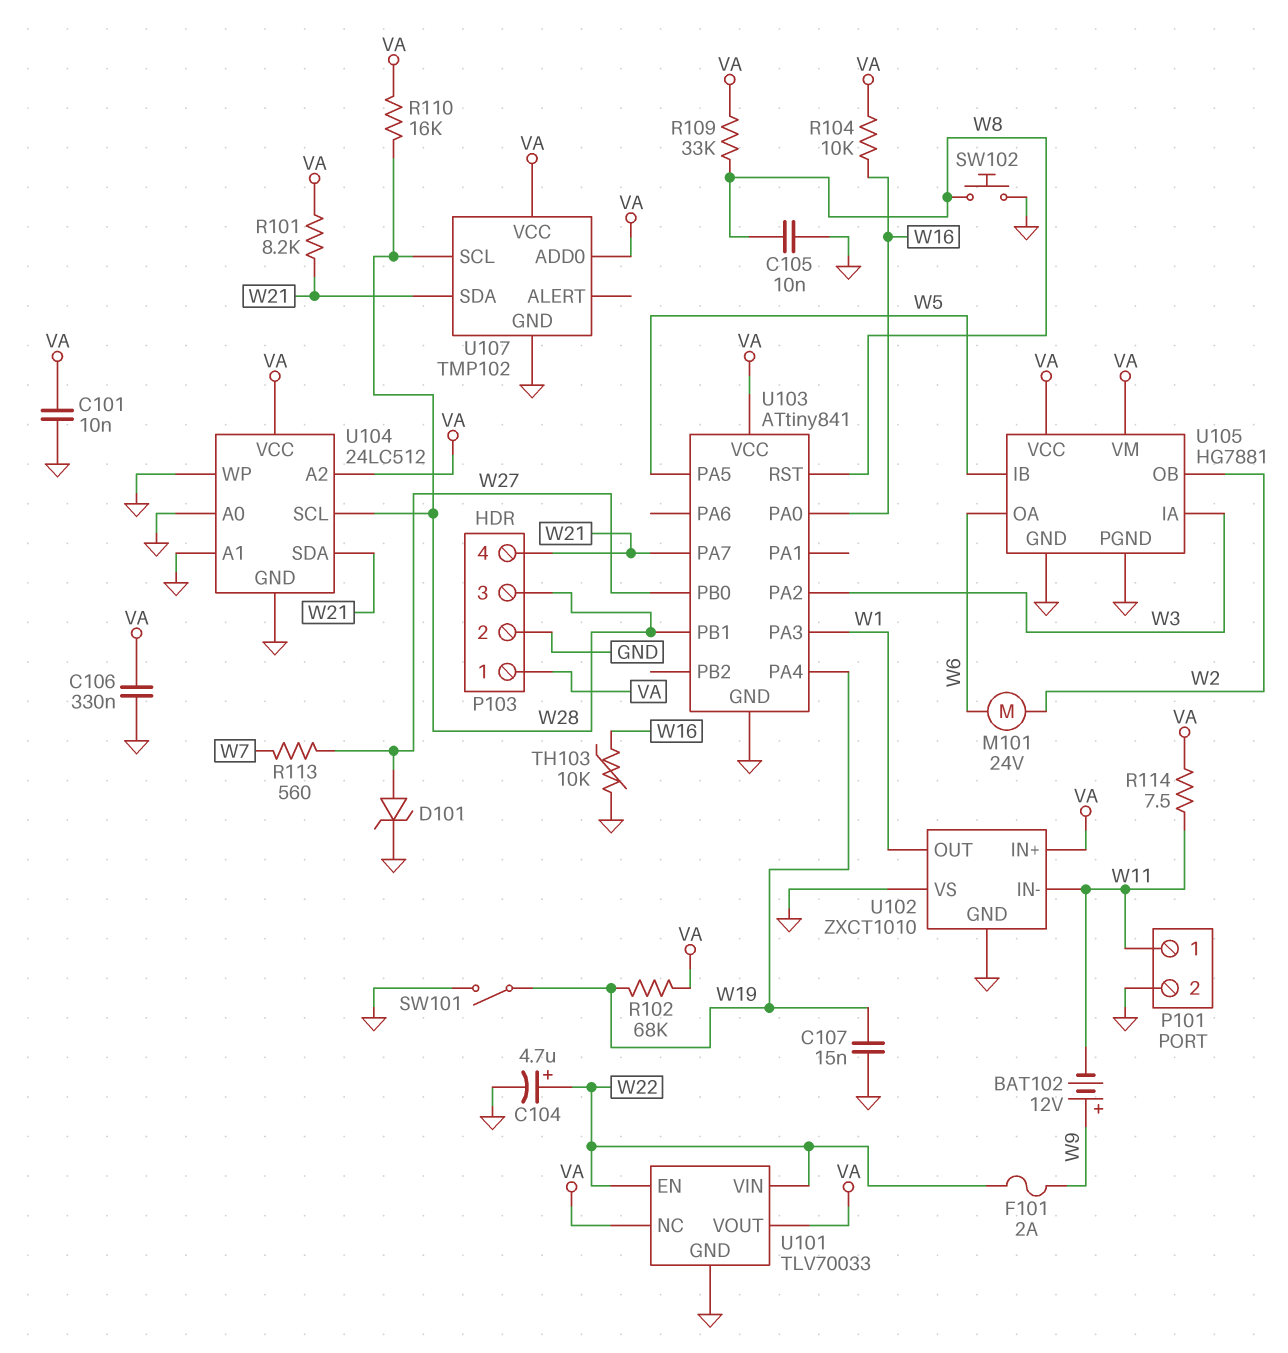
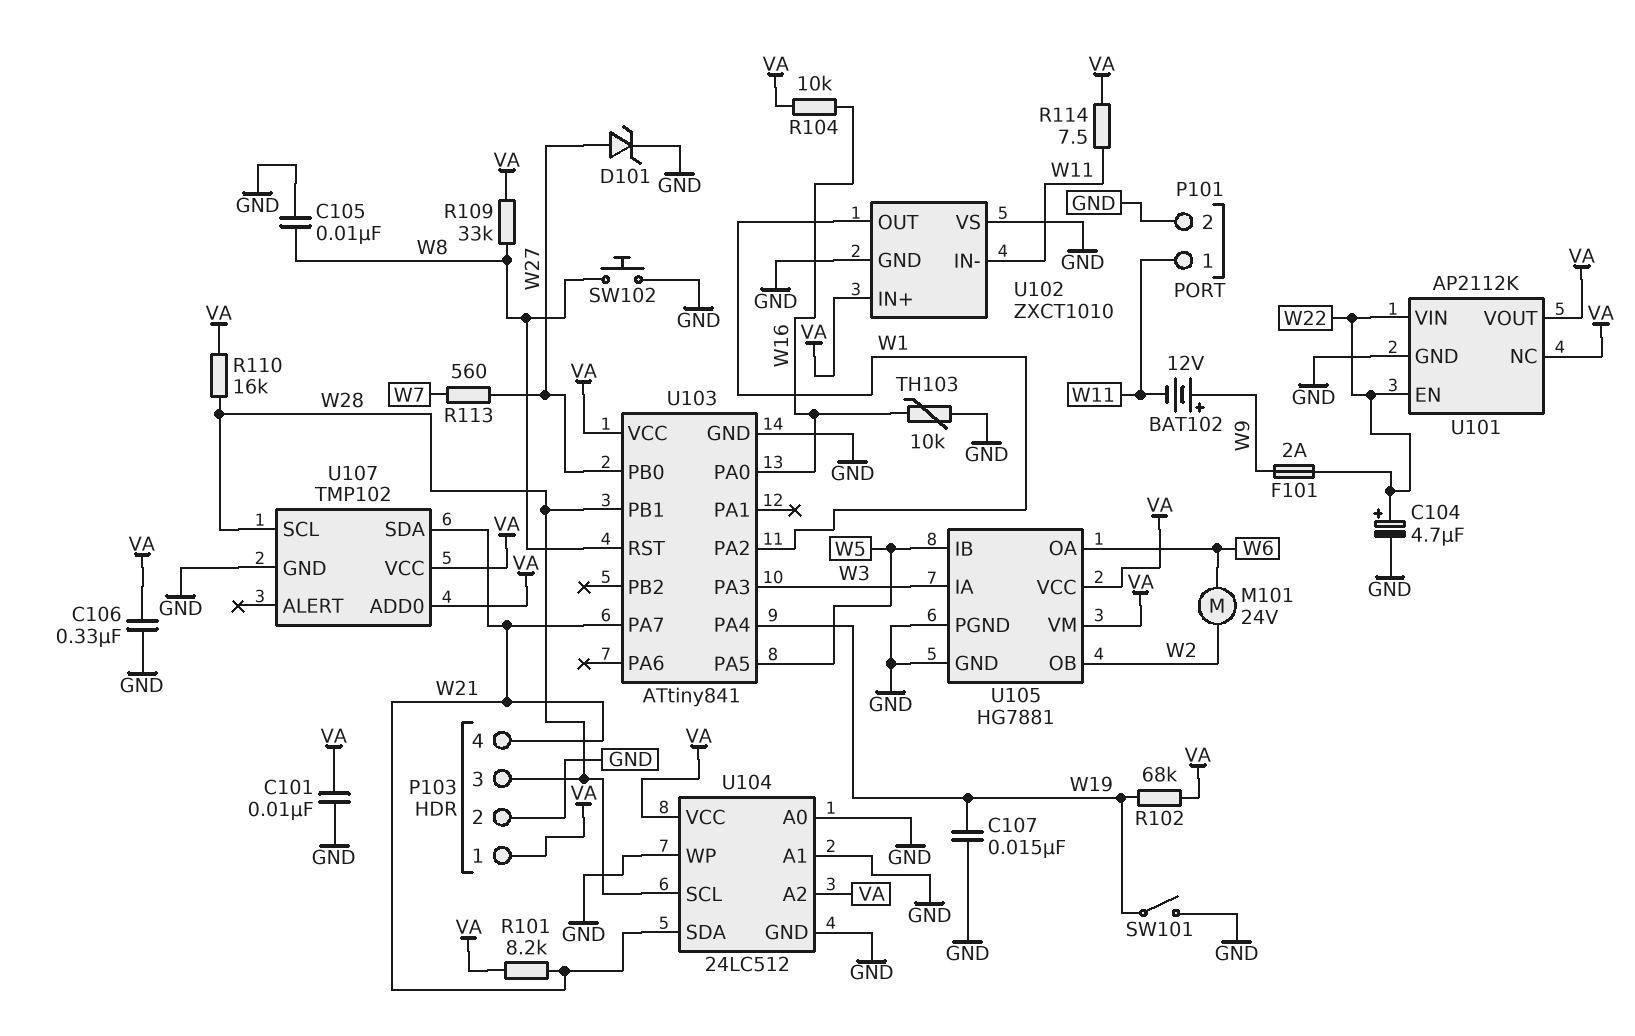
U101: TLV70033 -> AP2112K
U103 pin PA2: W3 -> W1
U103 pin PA3: W1 -> W3

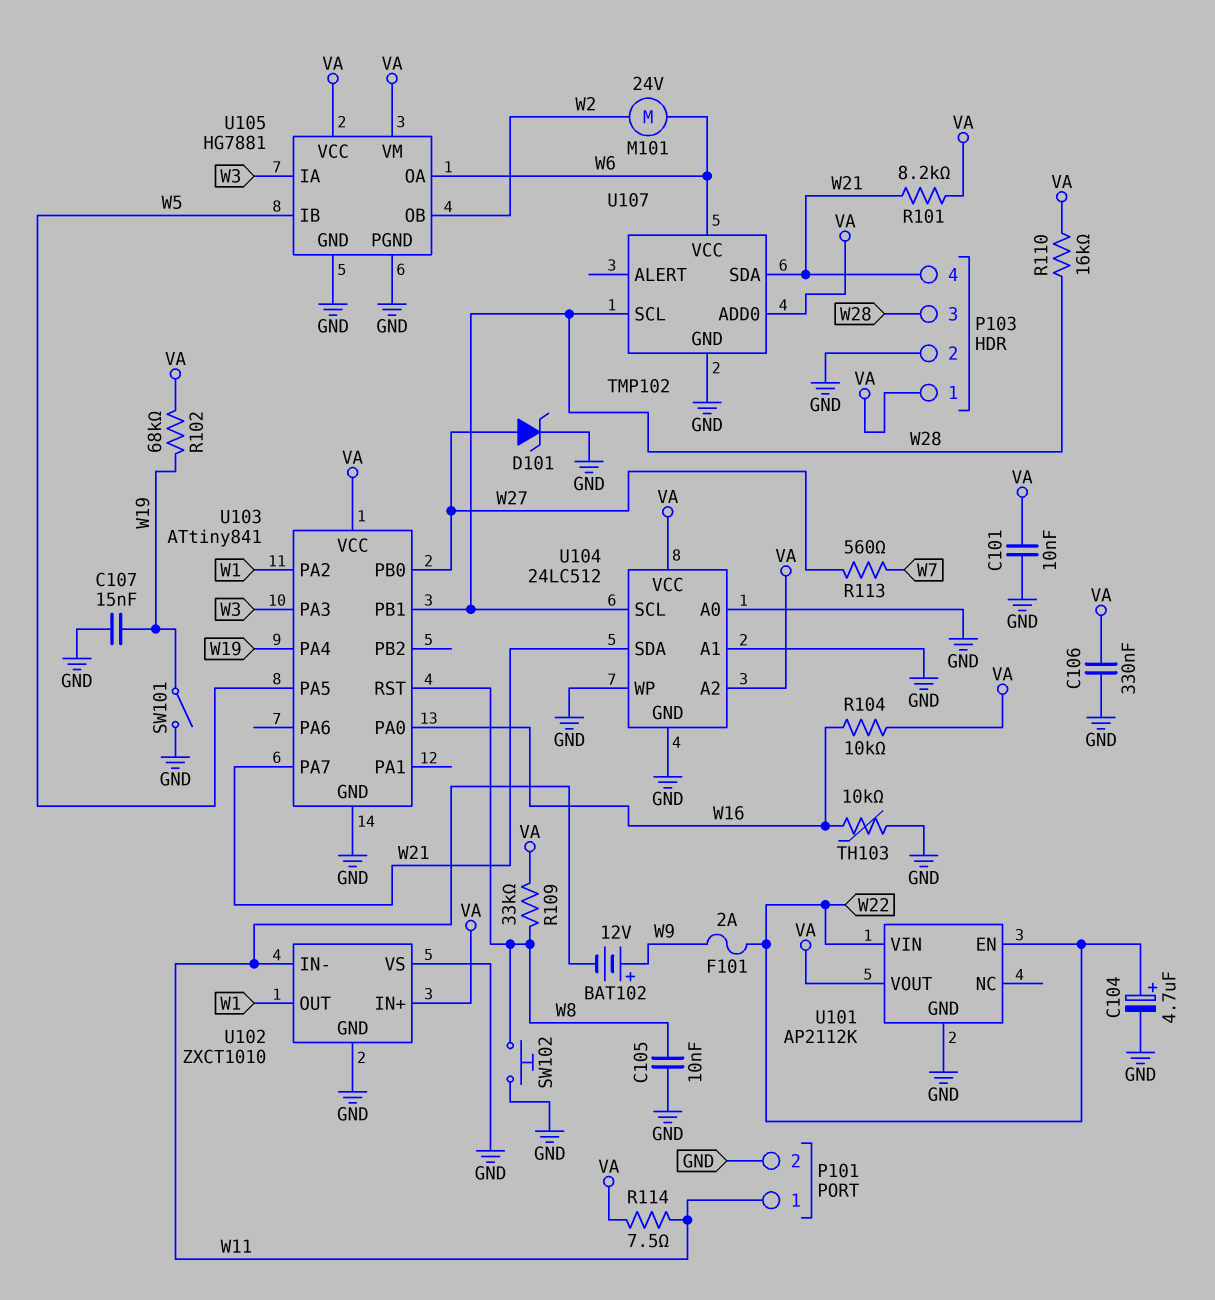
U101 pin NC: VA -> none
U107 pin VCC: VA -> W6

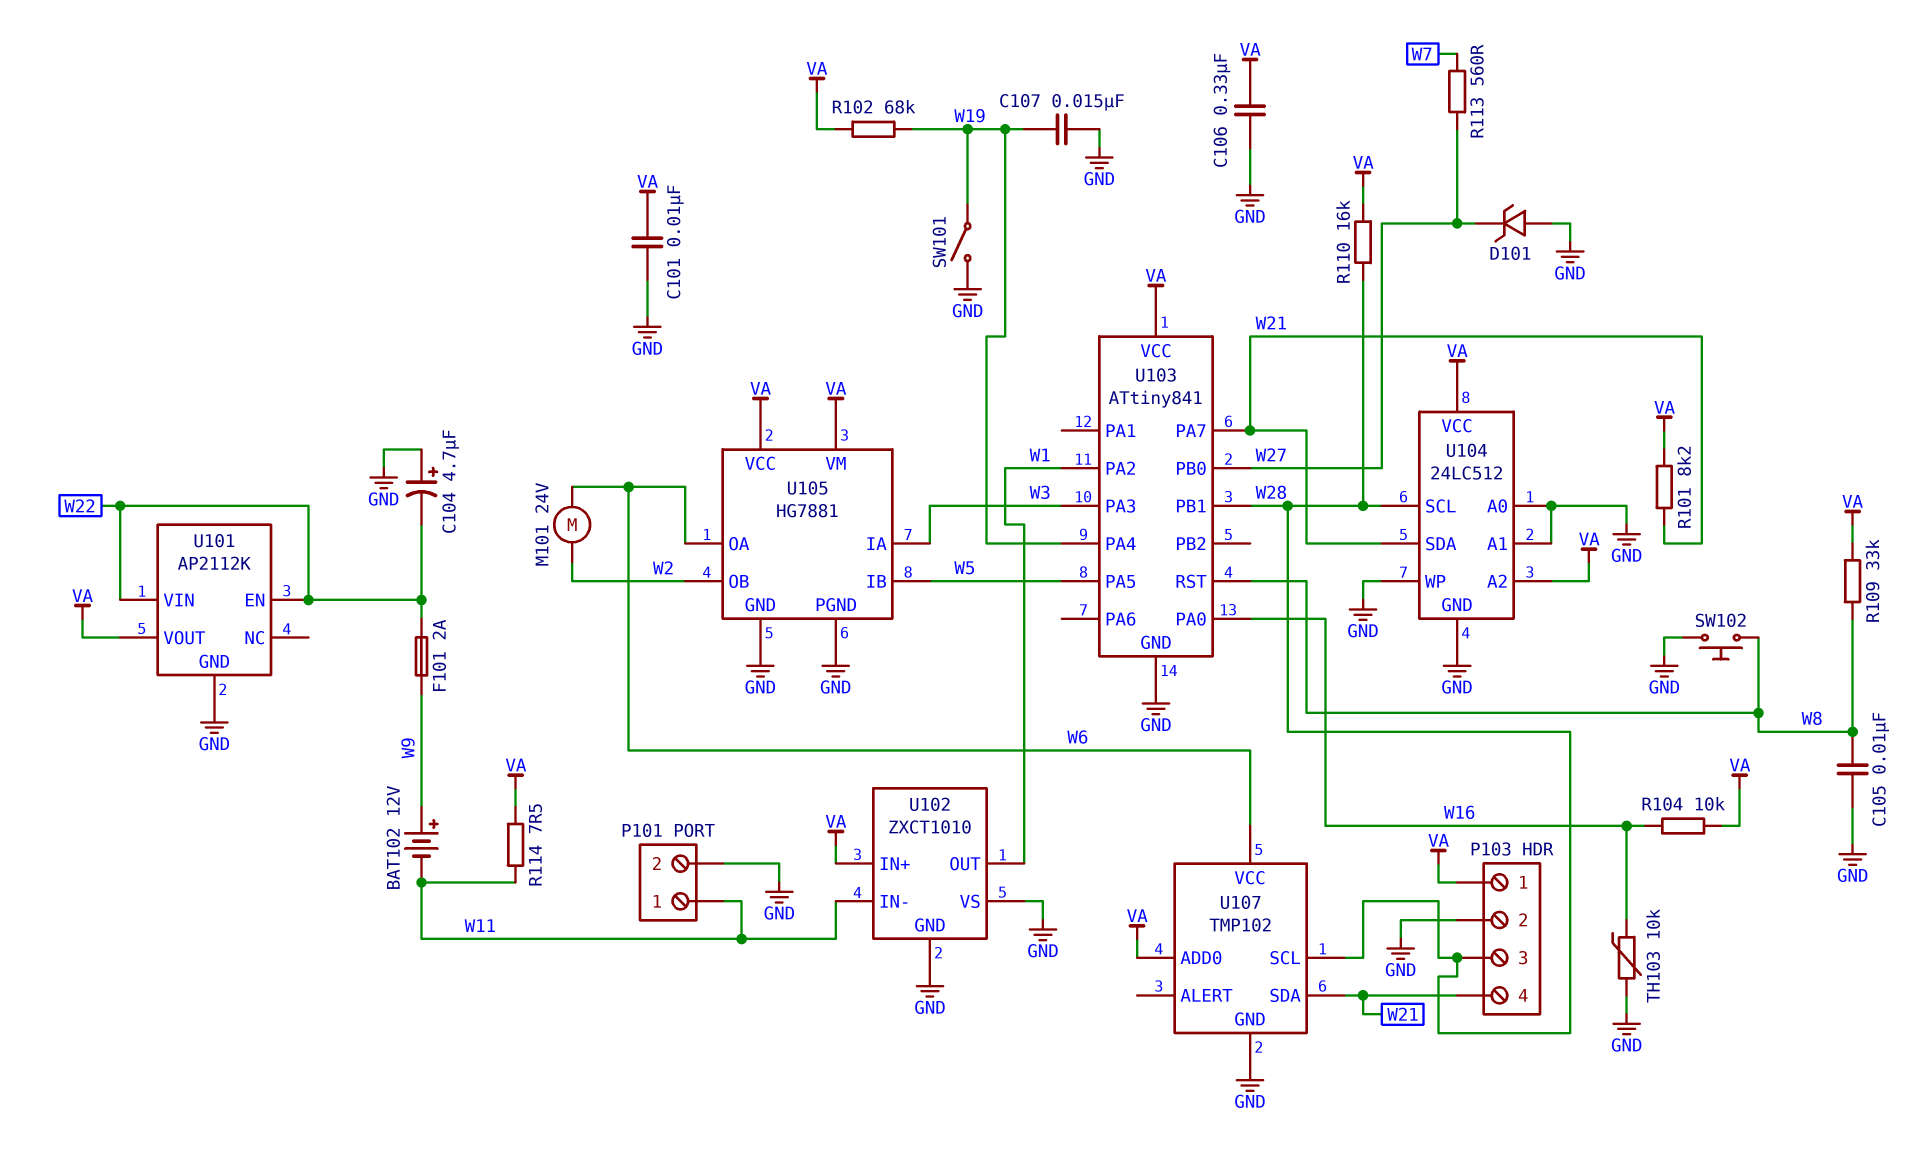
C104: 4.7uF (plus W22, minus GND) -> 4.7uF (plus GND, minus W22)
D101: zener (A W27, K GND) -> zener (A GND, K W27)

